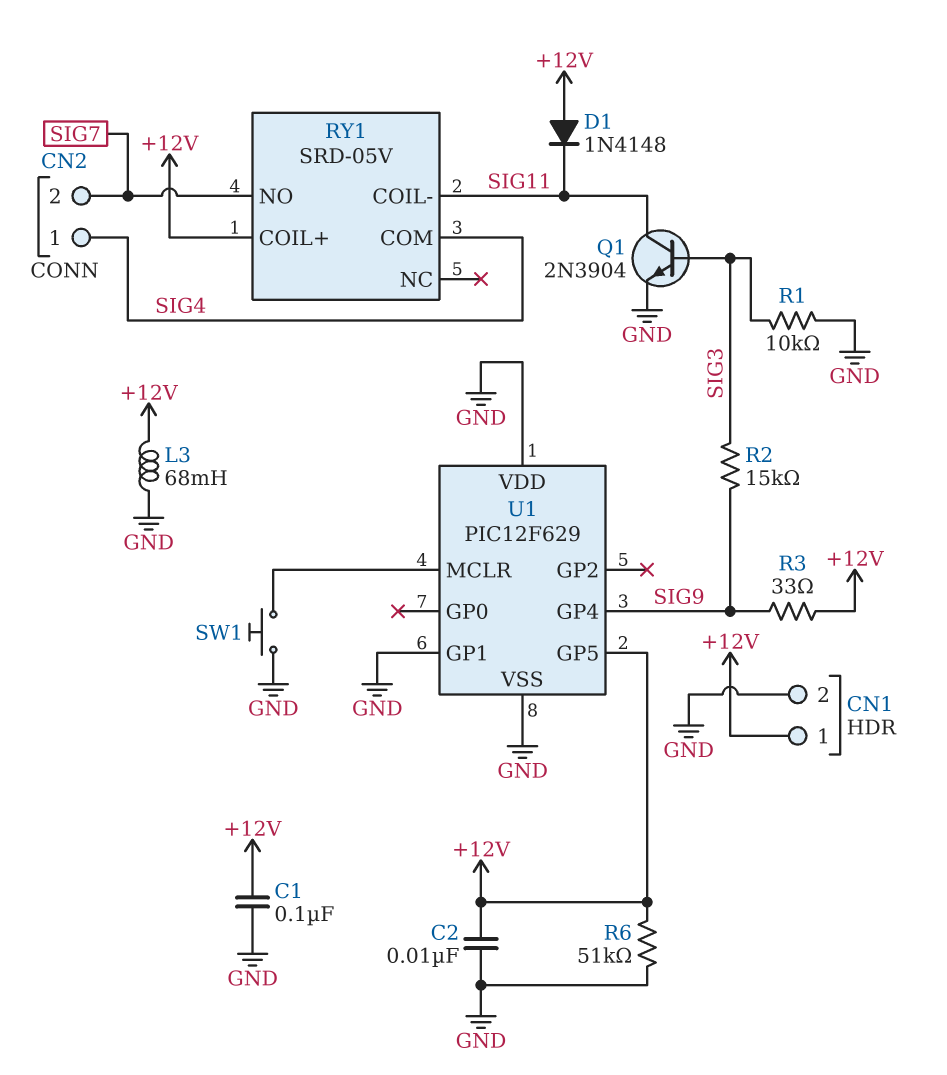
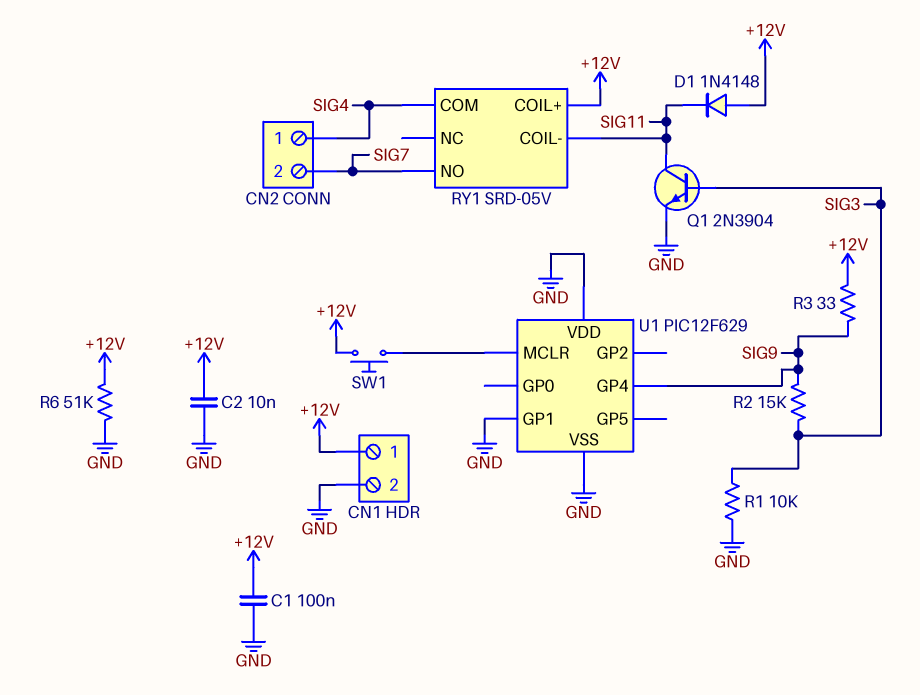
L3: 68mH (+12V, GND) -> none
SW1: button (GND, U1/MCLR) -> button (+12V, U1/MCLR)
U1 pin GP5: +12V -> none

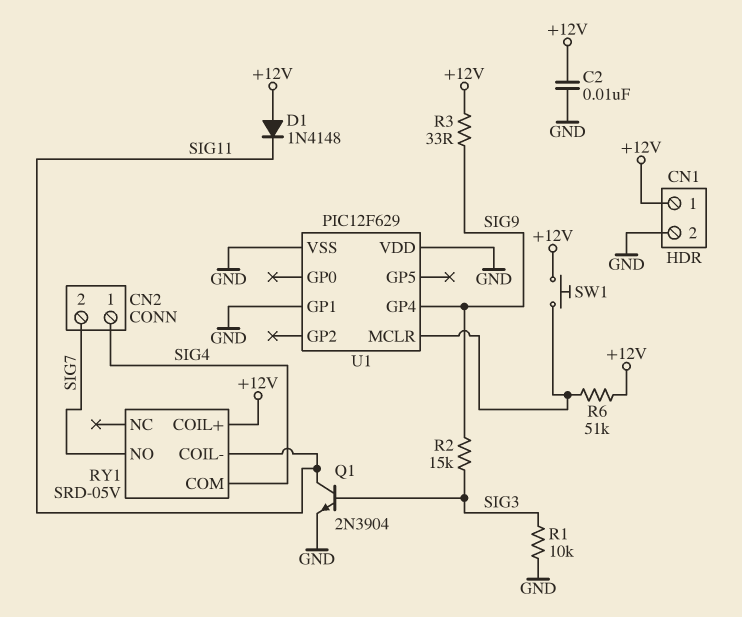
C1: 100nF (+12V, GND) -> none
R6: 51k (+12V, GND) -> 51k (+12V, U1/MCLR)

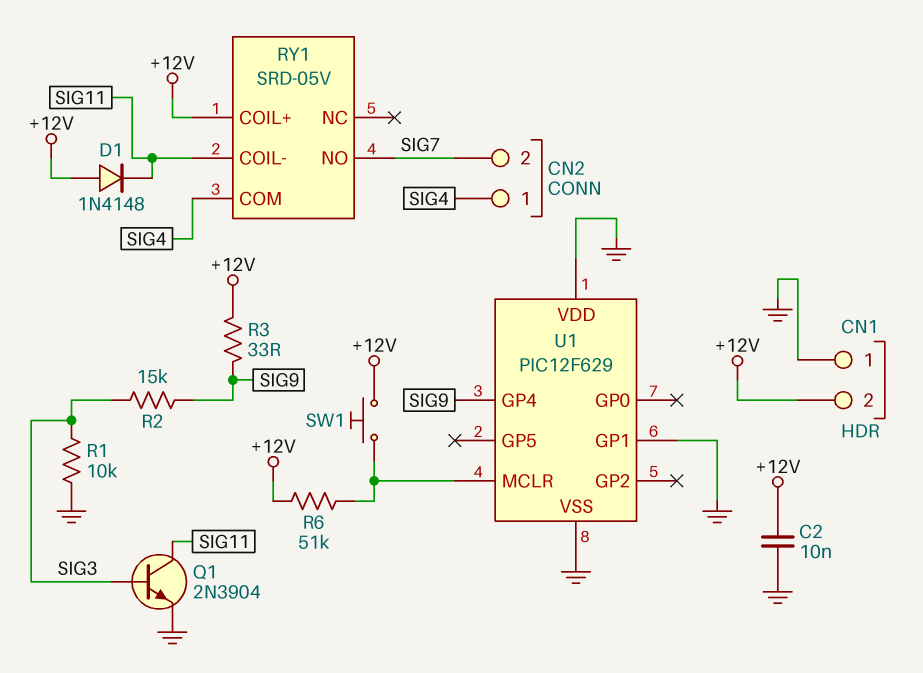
CN1 pin 1: +12V -> GND
CN1 pin 2: GND -> +12V

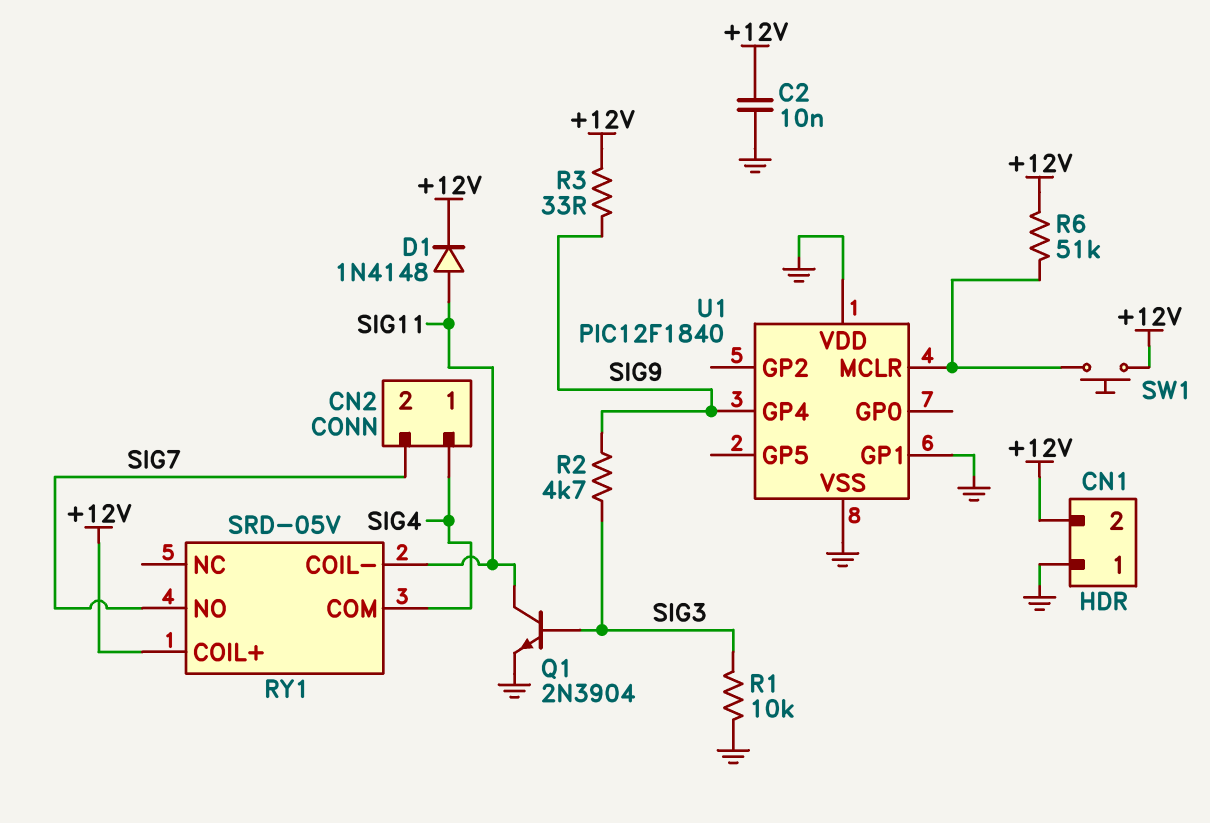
D1: diode 1N4148 (A +12V, K SIG11) -> diode 1N4148 (A SIG11, K +12V)
R2: 15k (SIG3, SIG9) -> 4.7k (SIG3, SIG9)
U1: PIC12F629 -> PIC12F1840

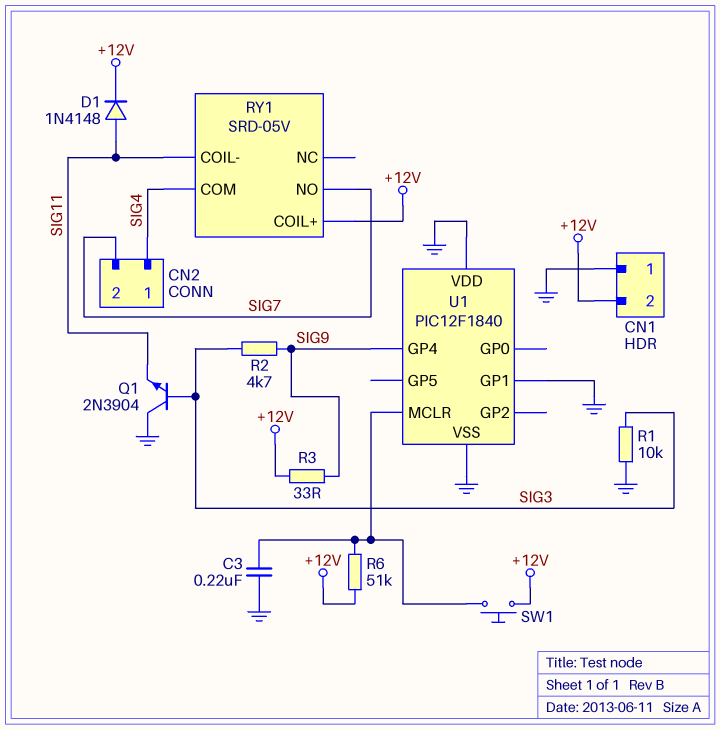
C2: 10nF (+12V, GND) -> none
C3: none -> 220nF (GND, U1/MCLR)
Q1: NPN 2N3904 (B SIG3, C SIG11, E GND) -> NPN 2N3904 (B SIG3, C GND, E SIG11)

